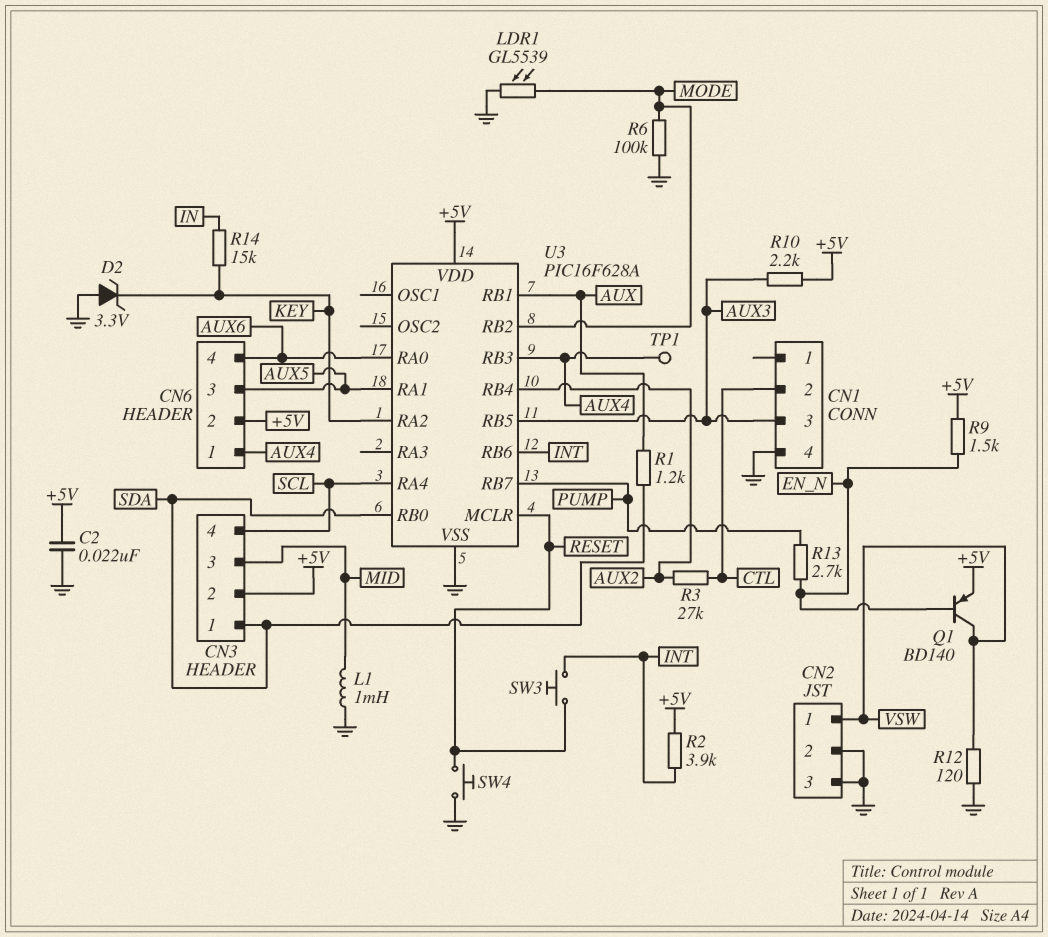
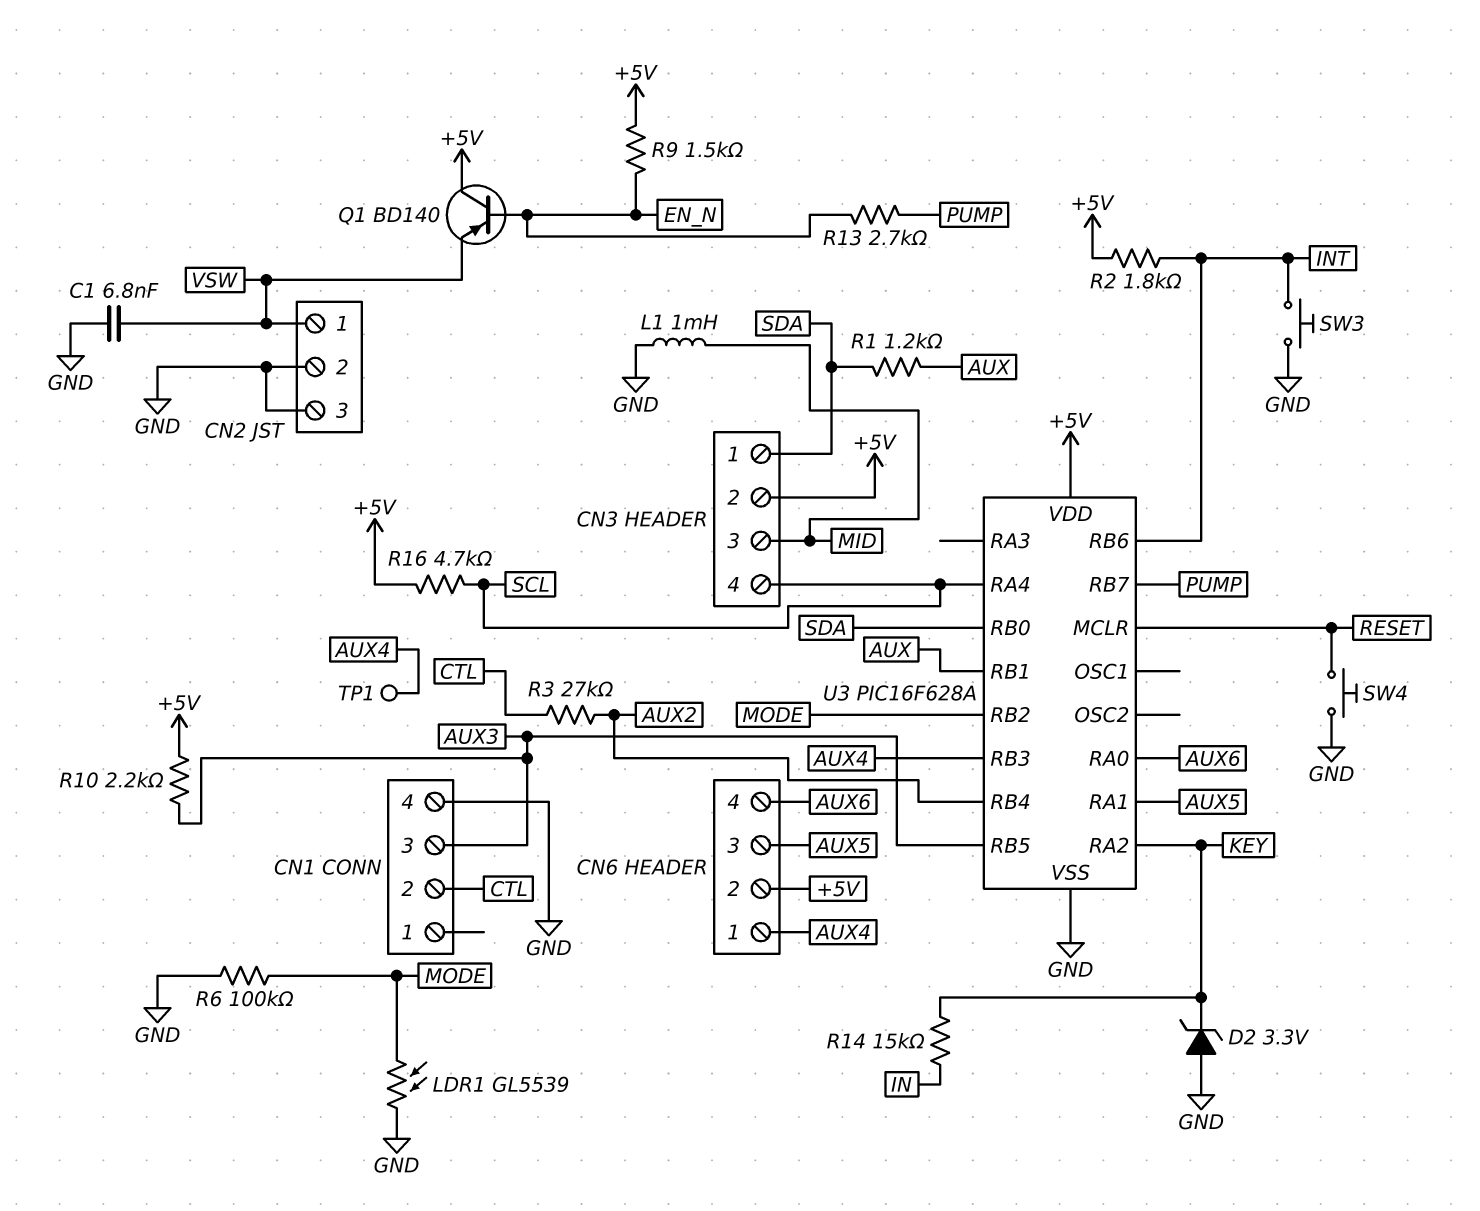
C1: none -> 6.8nF (GND, VSW)
C2: 22nF (+5V, GND) -> none
Q1: PNP BD140 (B EN_N, C VSW, E +5V) -> PNP BD140 (B EN_N, C +5V, E VSW)
R2: 3.9k (+5V, INT) -> 1.8k (+5V, INT)
R12: 120 (GND, VSW) -> none
R16: none -> 4.7k (+5V, SCL)
SW3: button (INT, RESET) -> button (GND, INT)

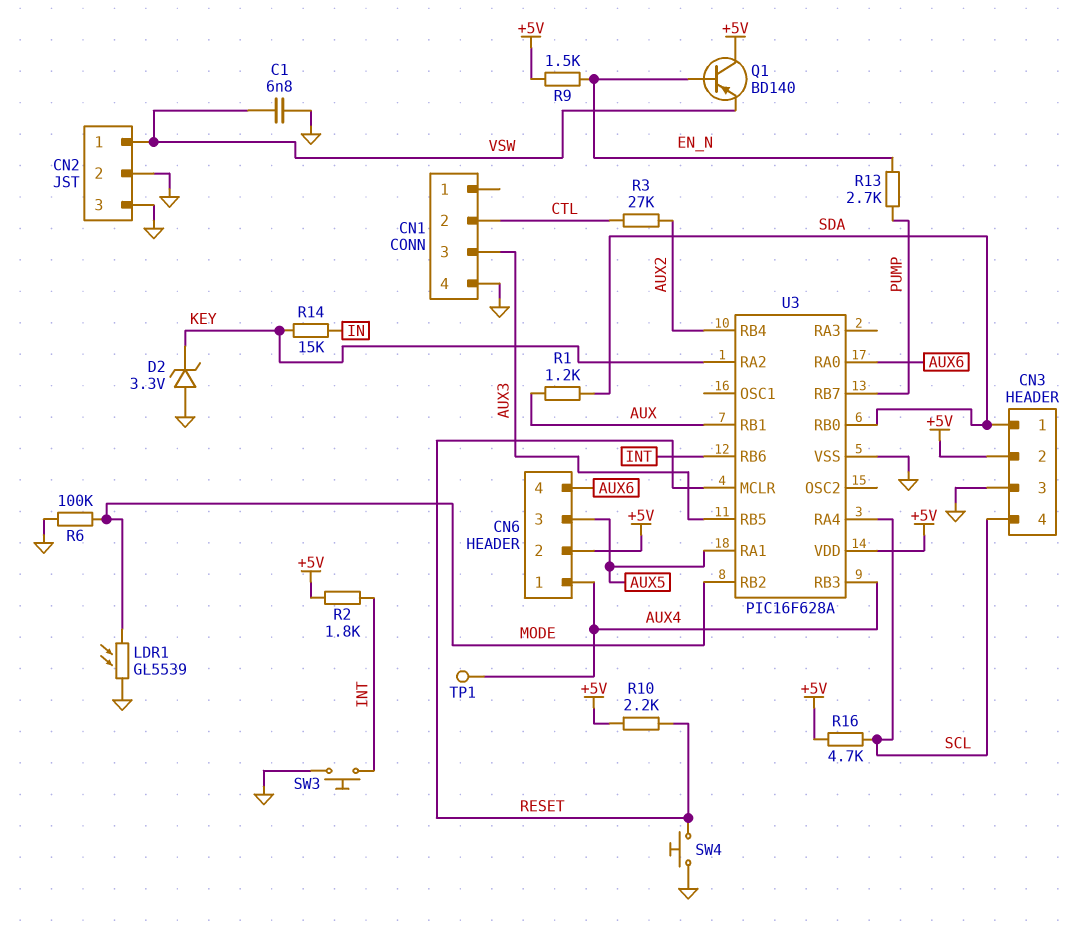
CN3 pin 3: MID -> GND
L1: 1mH (GND, MID) -> none
R10: 2.2k (+5V, AUX3) -> 2.2k (+5V, RESET)

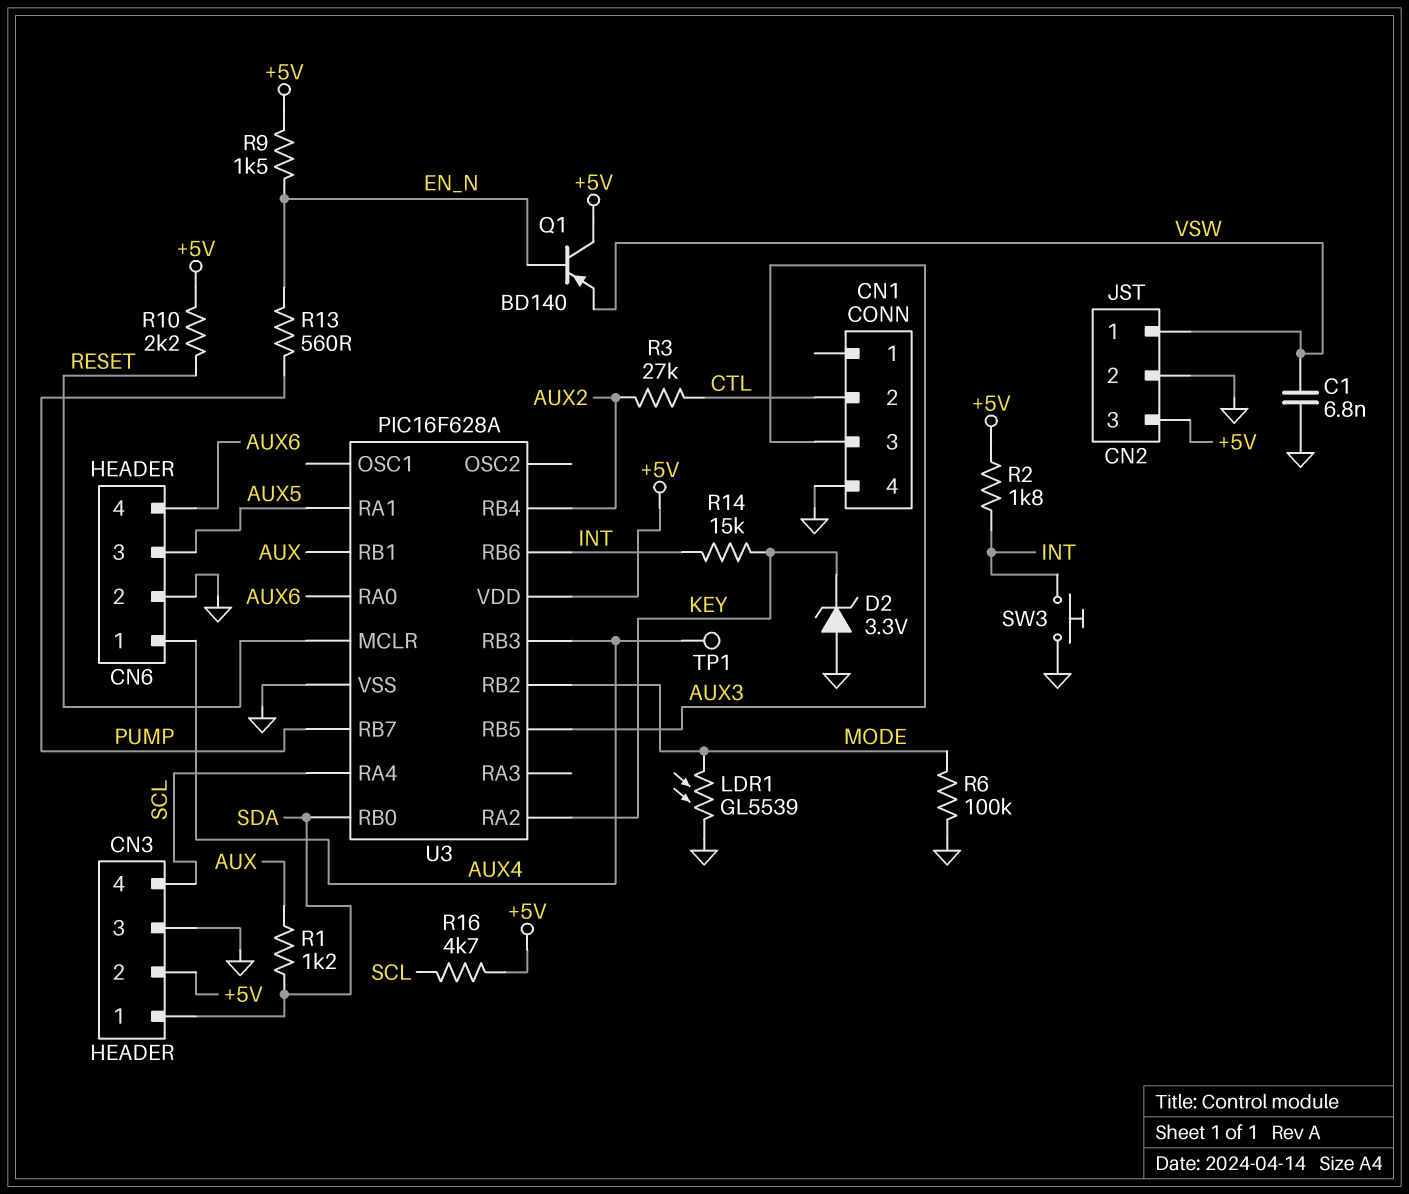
CN2 pin 3: GND -> +5V
CN6 pin 2: +5V -> GND
R13: 2.7k (EN_N, PUMP) -> 560 (EN_N, PUMP)
R14: 15k (IN, KEY) -> 15k (INT, KEY)
SW4: button (GND, RESET) -> none

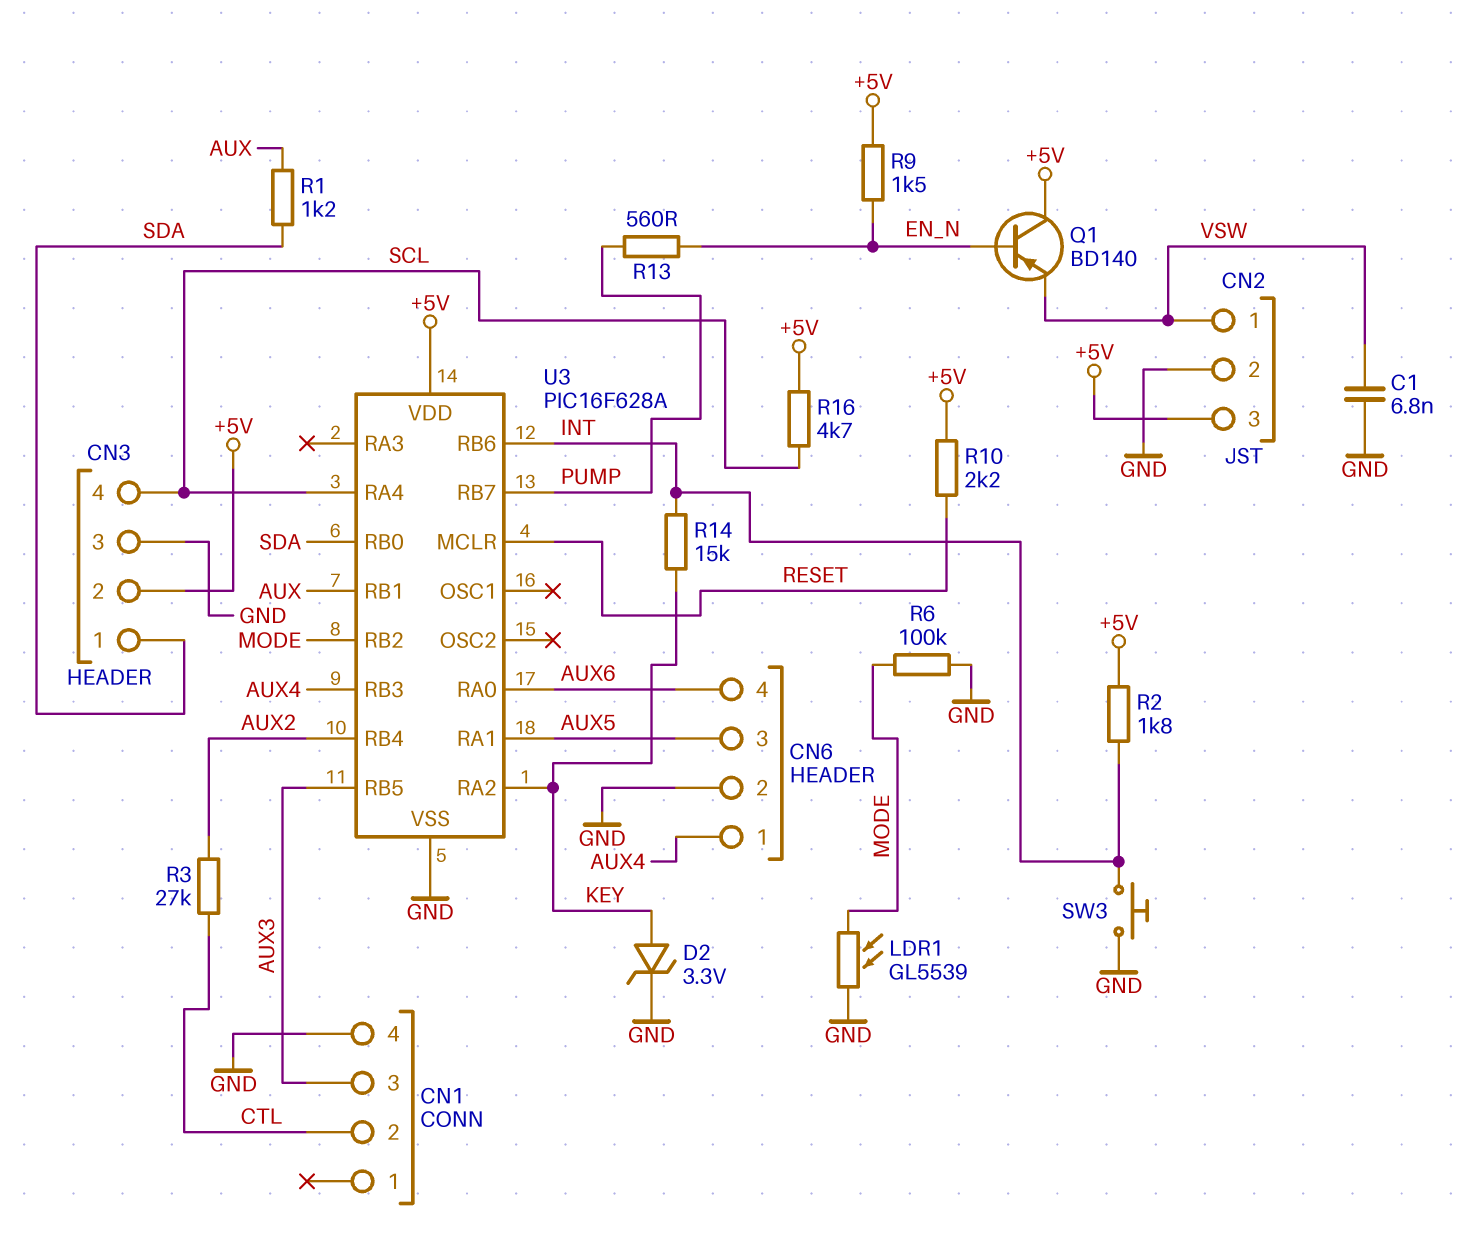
D2: zener 3.3V (A GND, K KEY) -> zener 3.3V (A KEY, K GND)
TP1: test point (AUX4) -> none

